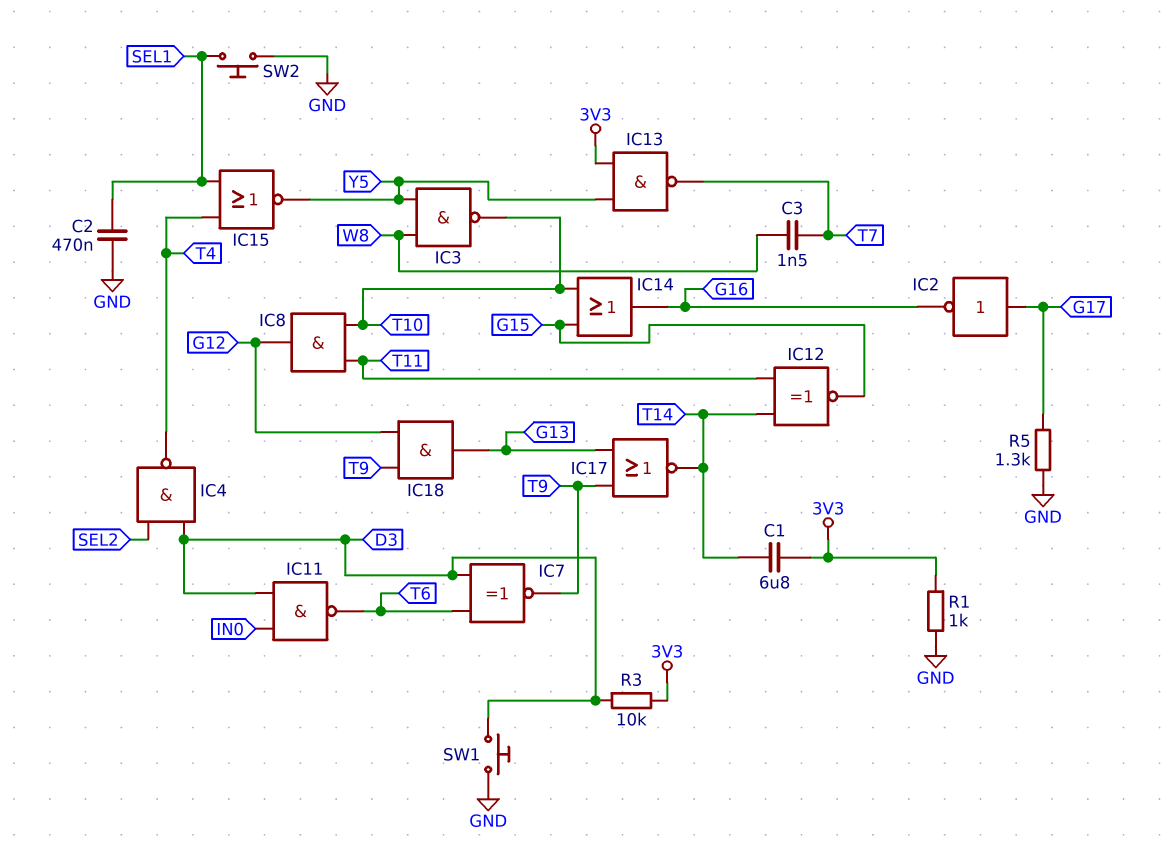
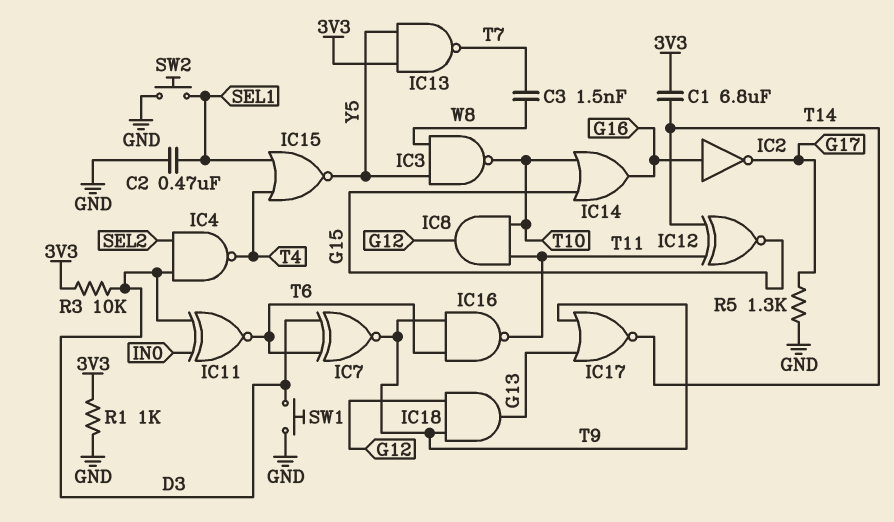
IC2: NOT (in G17, out G16) -> NOT (in G16, out G17)
IC11: NAND (in D3, in IN0, out T6) -> XNOR (in D3, in IN0, out T6)
IC16: none -> NAND (in T6, in T9, out T11)

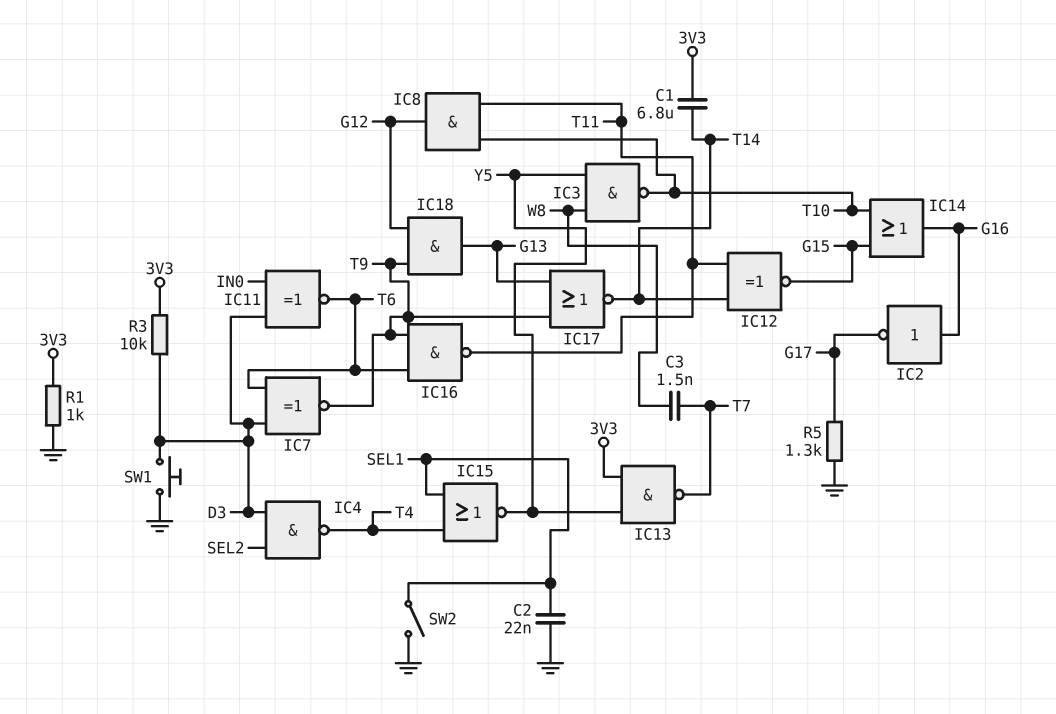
C2: 470nF (GND, SEL1) -> 22nF (GND, SEL1)
SW2: button (GND, SEL1) -> switch (GND, SEL1)

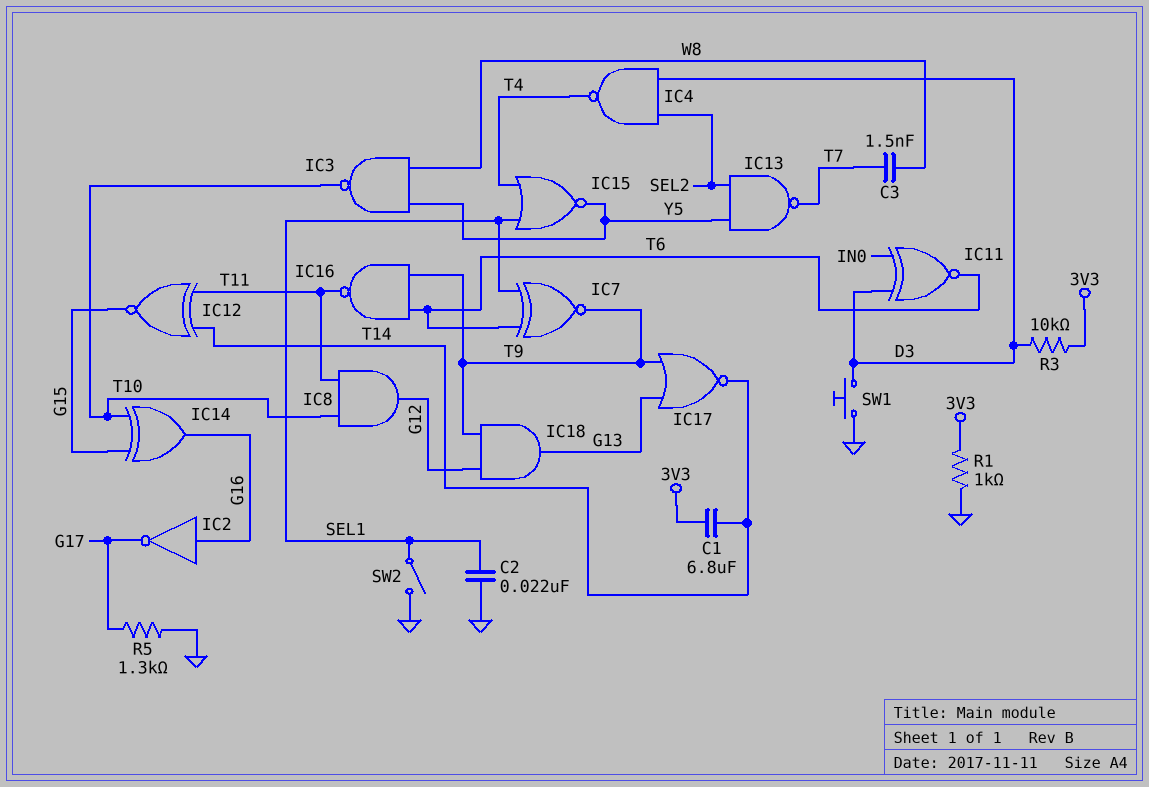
IC7: XNOR (in D3, in T6, out T9) -> XNOR (in SEL1, in T6, out T9)
IC13: NAND (in 3V3, in Y5, out T7) -> NAND (in SEL2, in Y5, out T7)
IC14: OR (in G15, in T10, out G16) -> XOR (in G15, in T10, out G16)

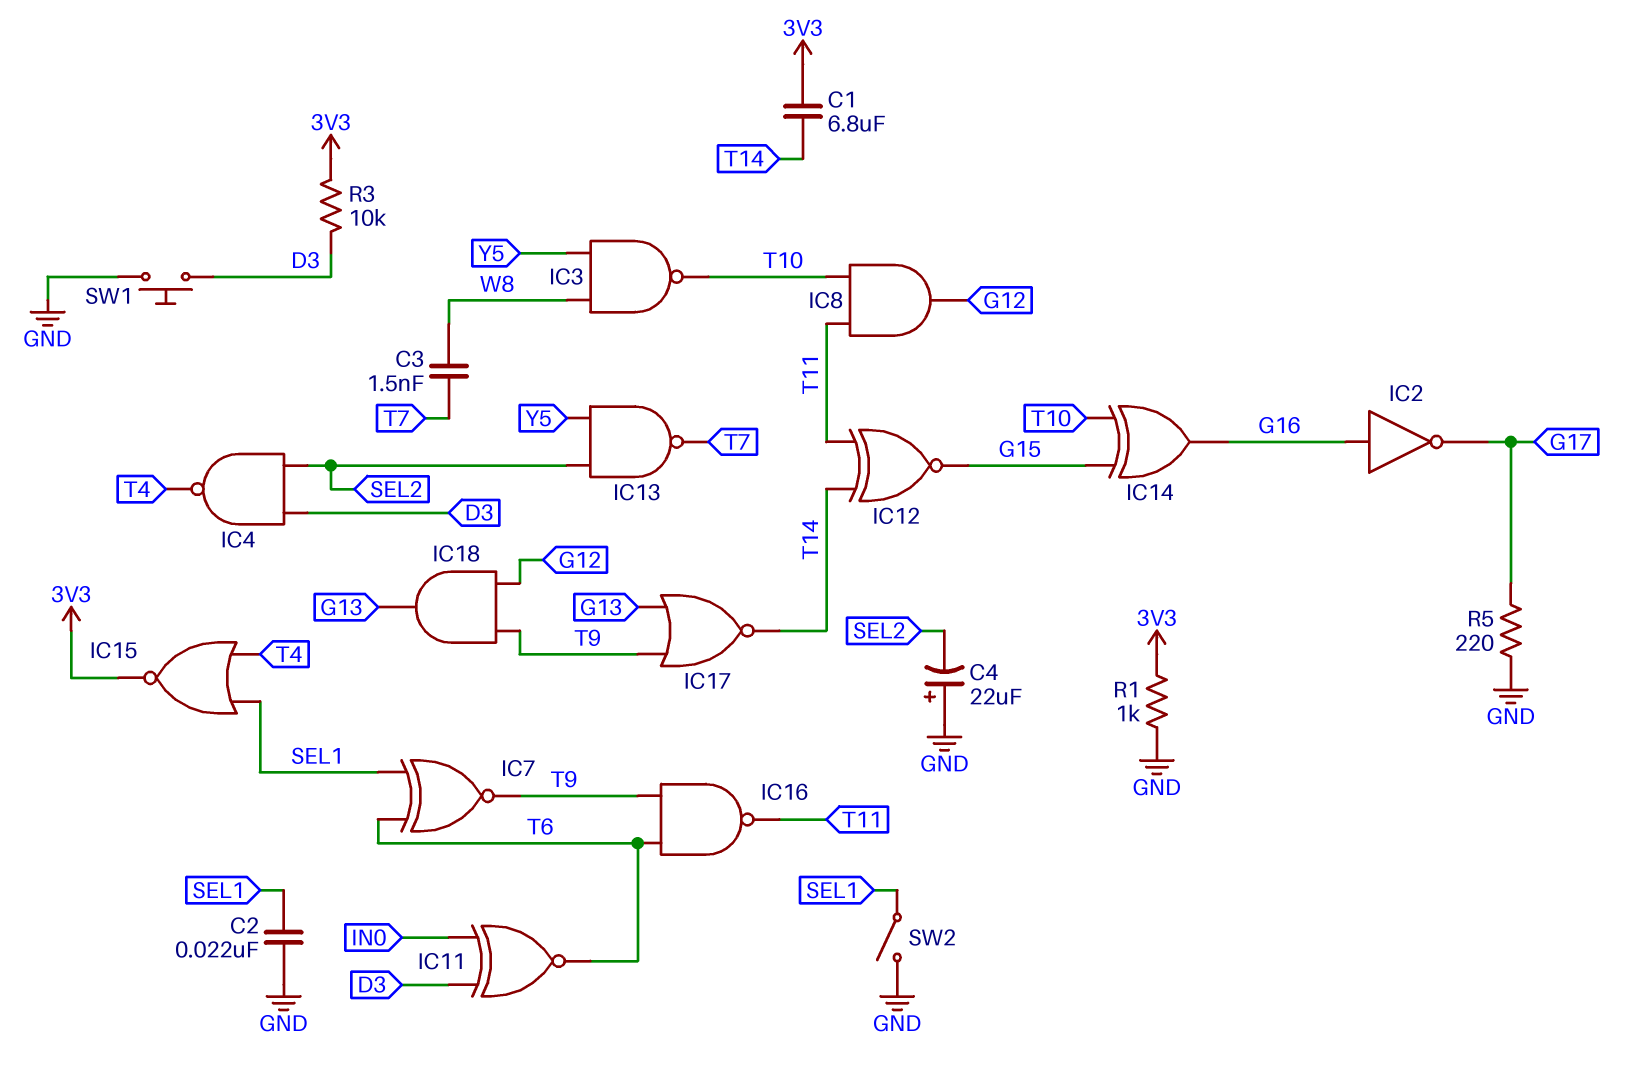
C4: none -> 22uF (plus GND, minus SEL2)
IC15: NOR (in SEL1, in T4, out Y5) -> NOR (in SEL1, in T4, out 3V3)
R5: 1.3k (G17, GND) -> 220 (G17, GND)

